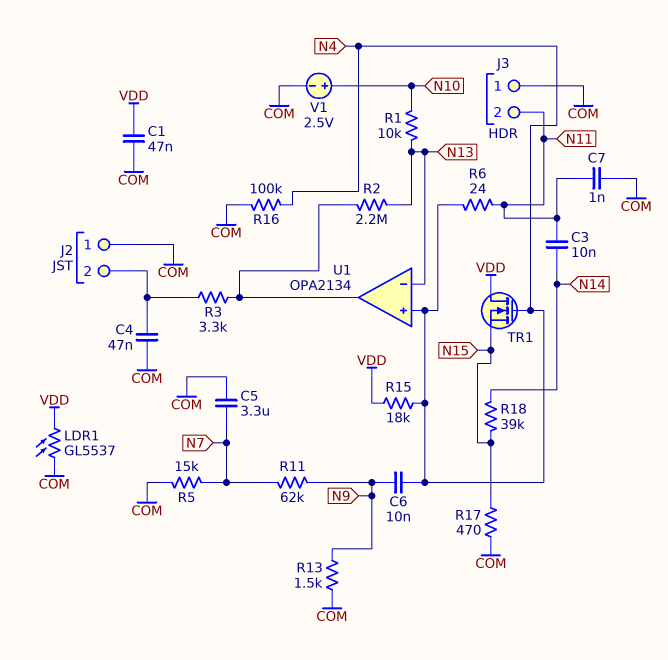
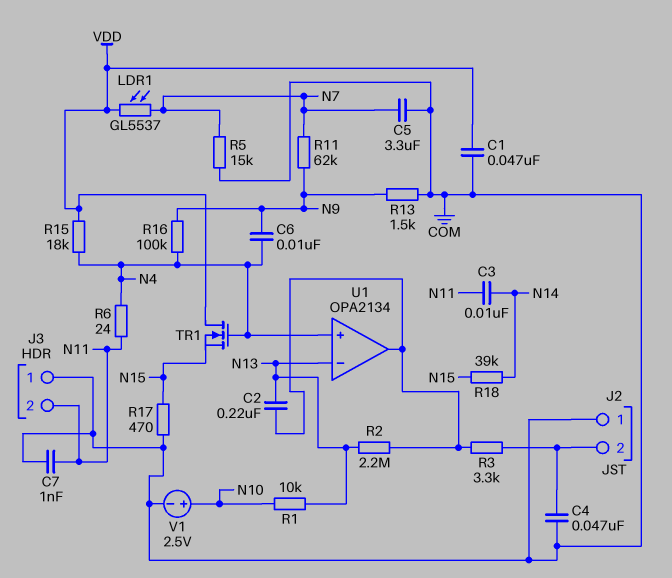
C2: none -> 220nF (N13, U1/out)
LDR1: GL5537 (COM, VDD) -> GL5537 (N7, VDD)
R16: 100k (COM, N4) -> 100k (N4, N9)

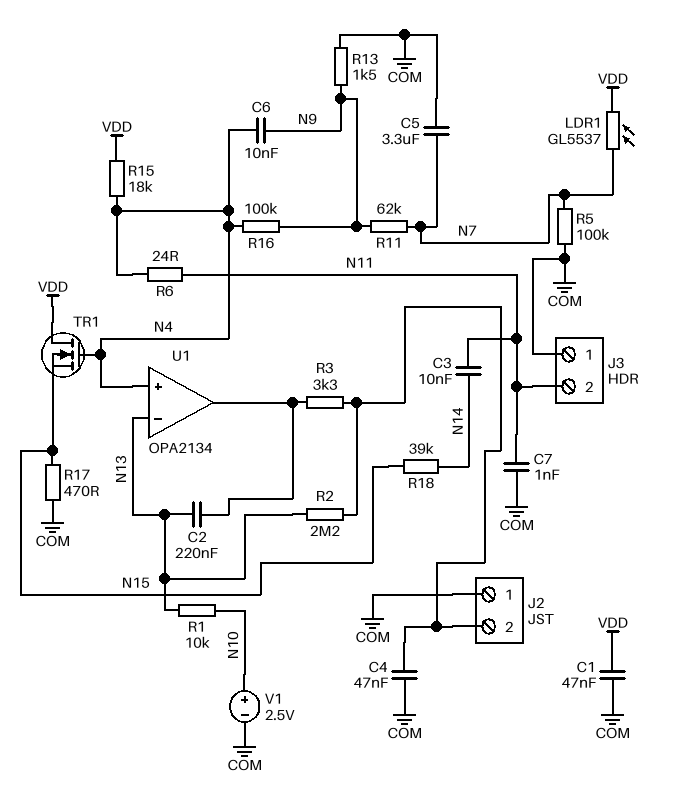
R2: 2.2M (N13, U1/out) -> 2.2M (J2/2, N13)
R5: 15k (COM, N7) -> 100k (COM, N7)

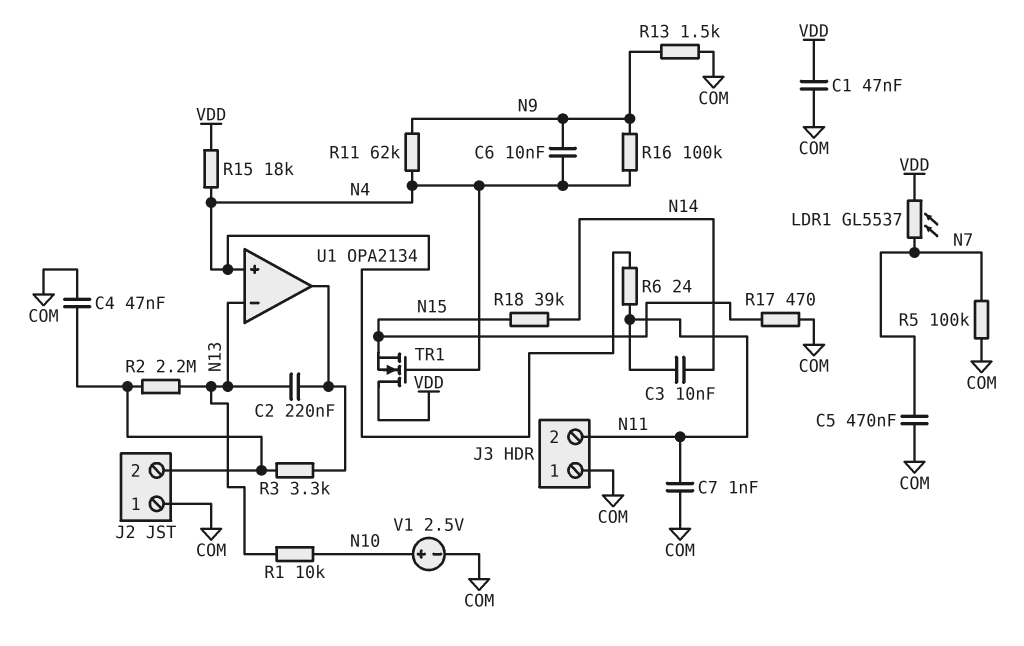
C5: 3.3uF (COM, N7) -> 470nF (COM, N7)
R11: 62k (N7, N9) -> 62k (N4, N9)

